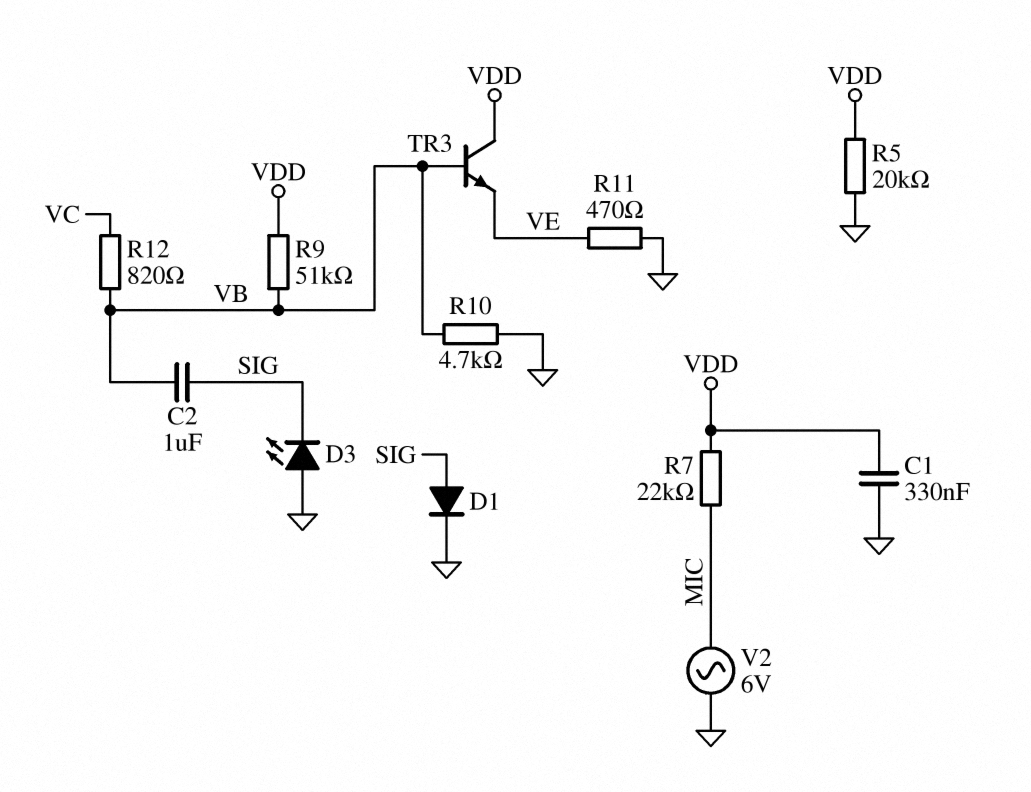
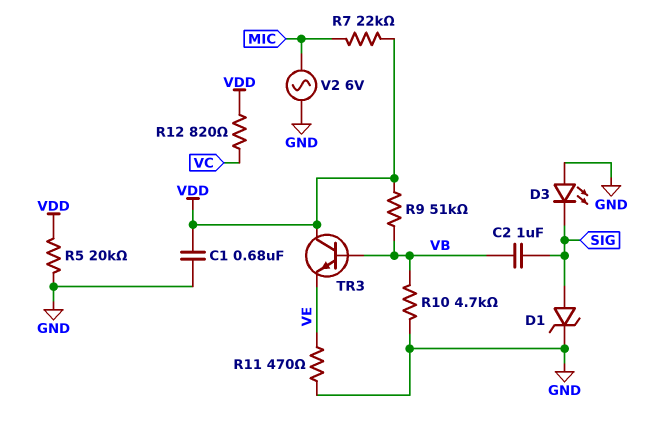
C1: 330nF (GND, VDD) -> 680nF (GND, VDD)
D1: diode (A SIG, K GND) -> zener (A SIG, K GND)
R12: 820 (VB, VC) -> 820 (VC, VDD)

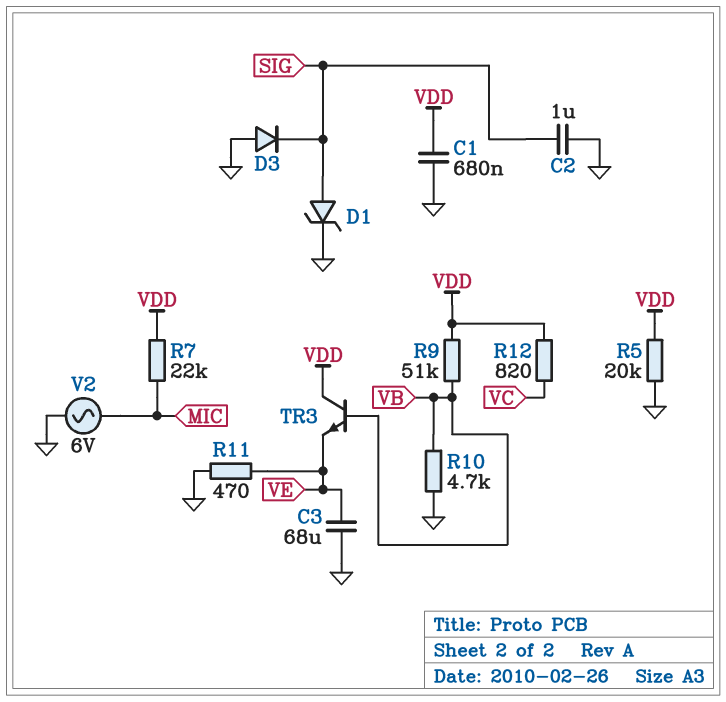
C2: 1uF (SIG, VB) -> 1uF (GND, SIG)
C3: none -> 68uF (GND, VE)
D3: LED (A GND, K SIG) -> diode (A GND, K SIG)

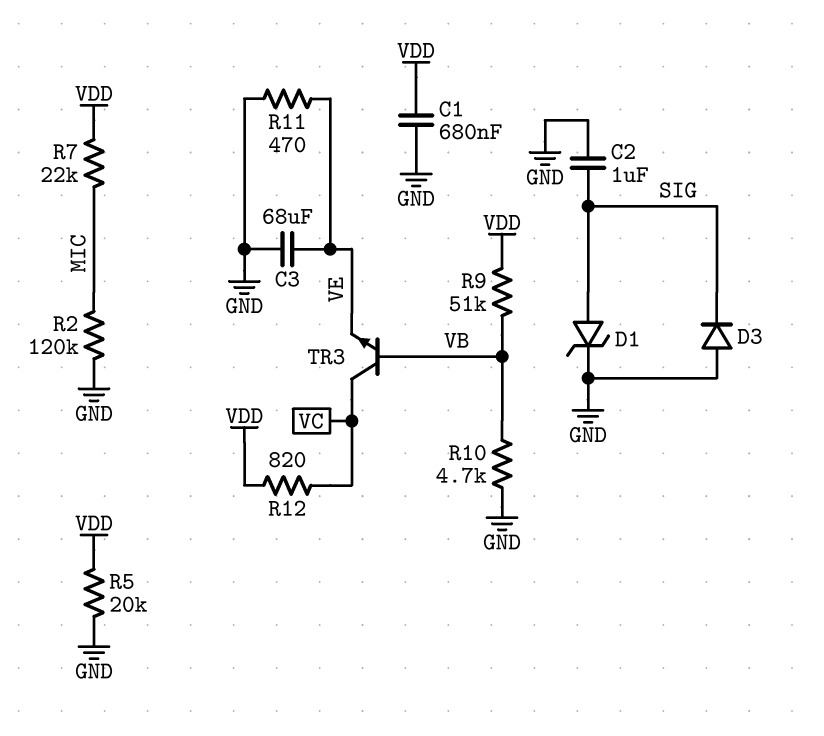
R2: none -> 120k (GND, MIC)
TR3: NPN (B VB, C VDD, E VE) -> NPN (B VB, C VC, E VE)
V2: AC 6V (GND, MIC) -> none

